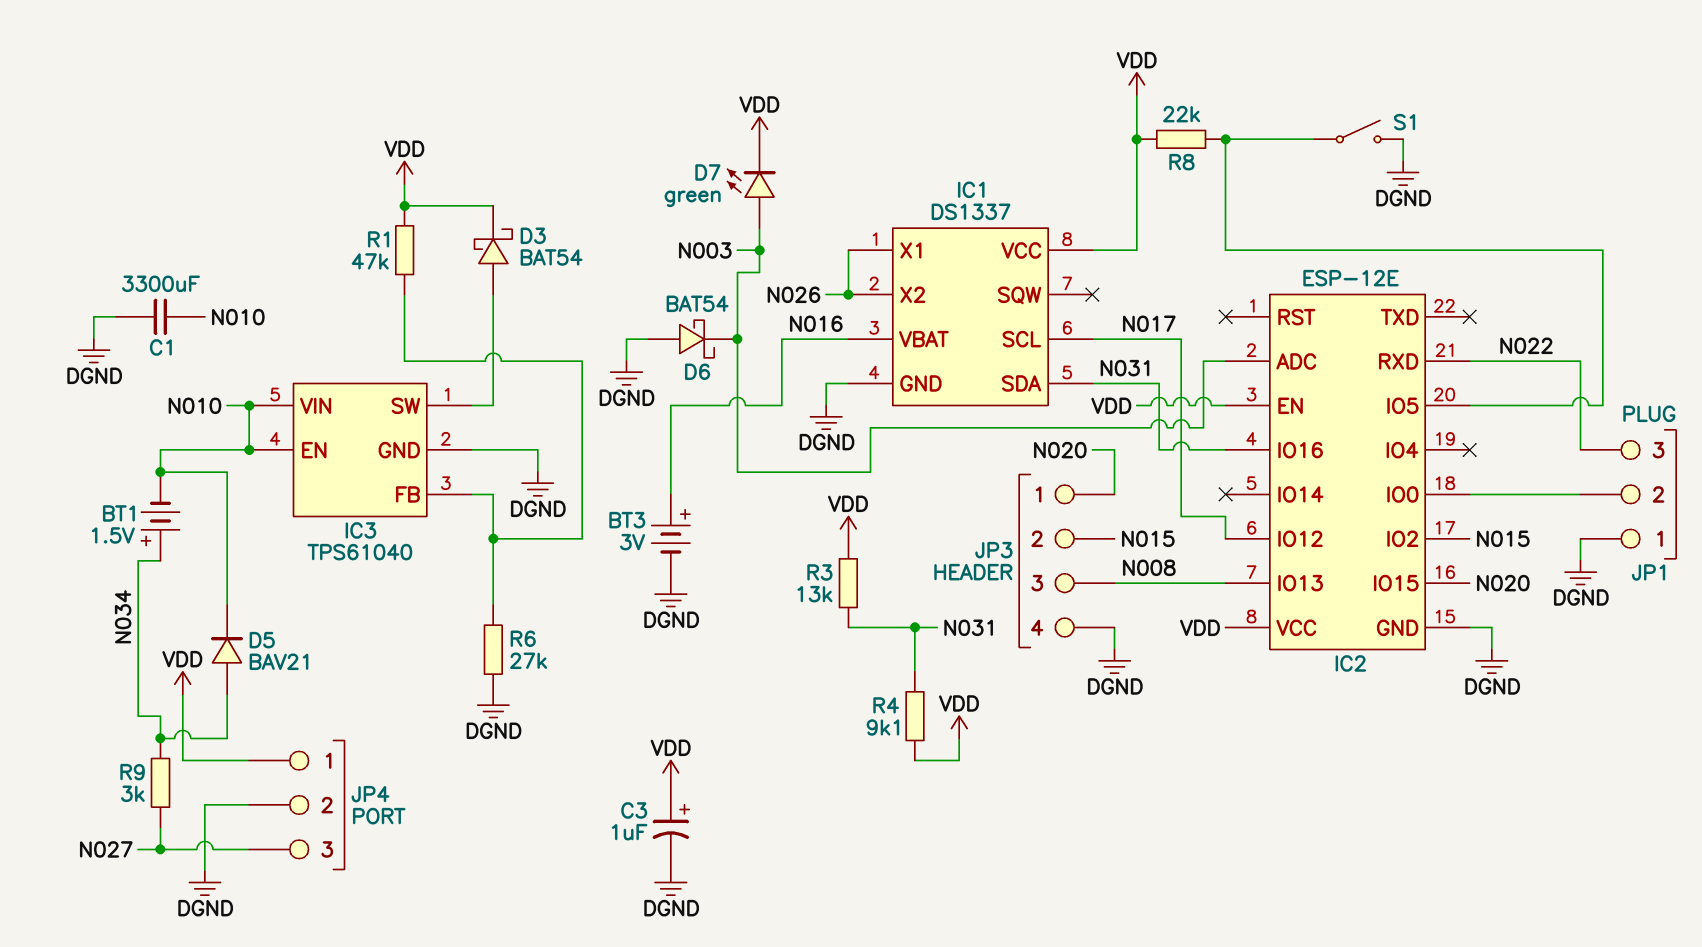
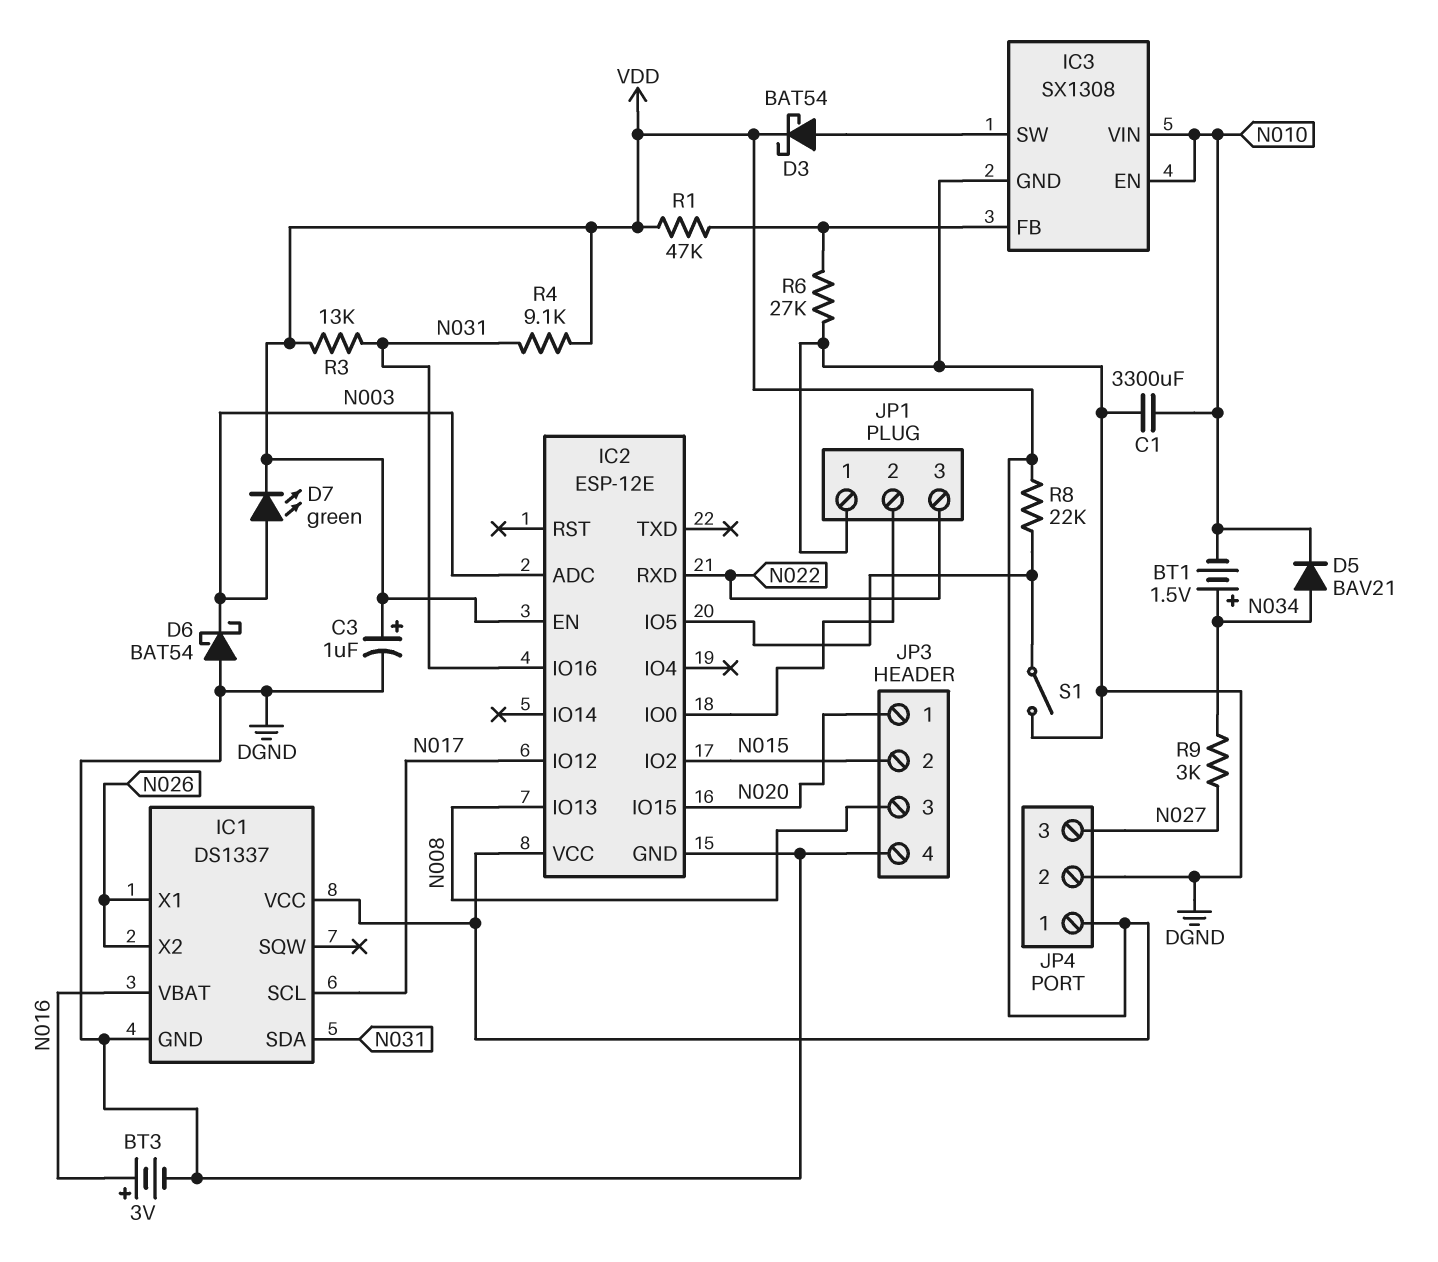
IC3: TPS61040 -> SX1308

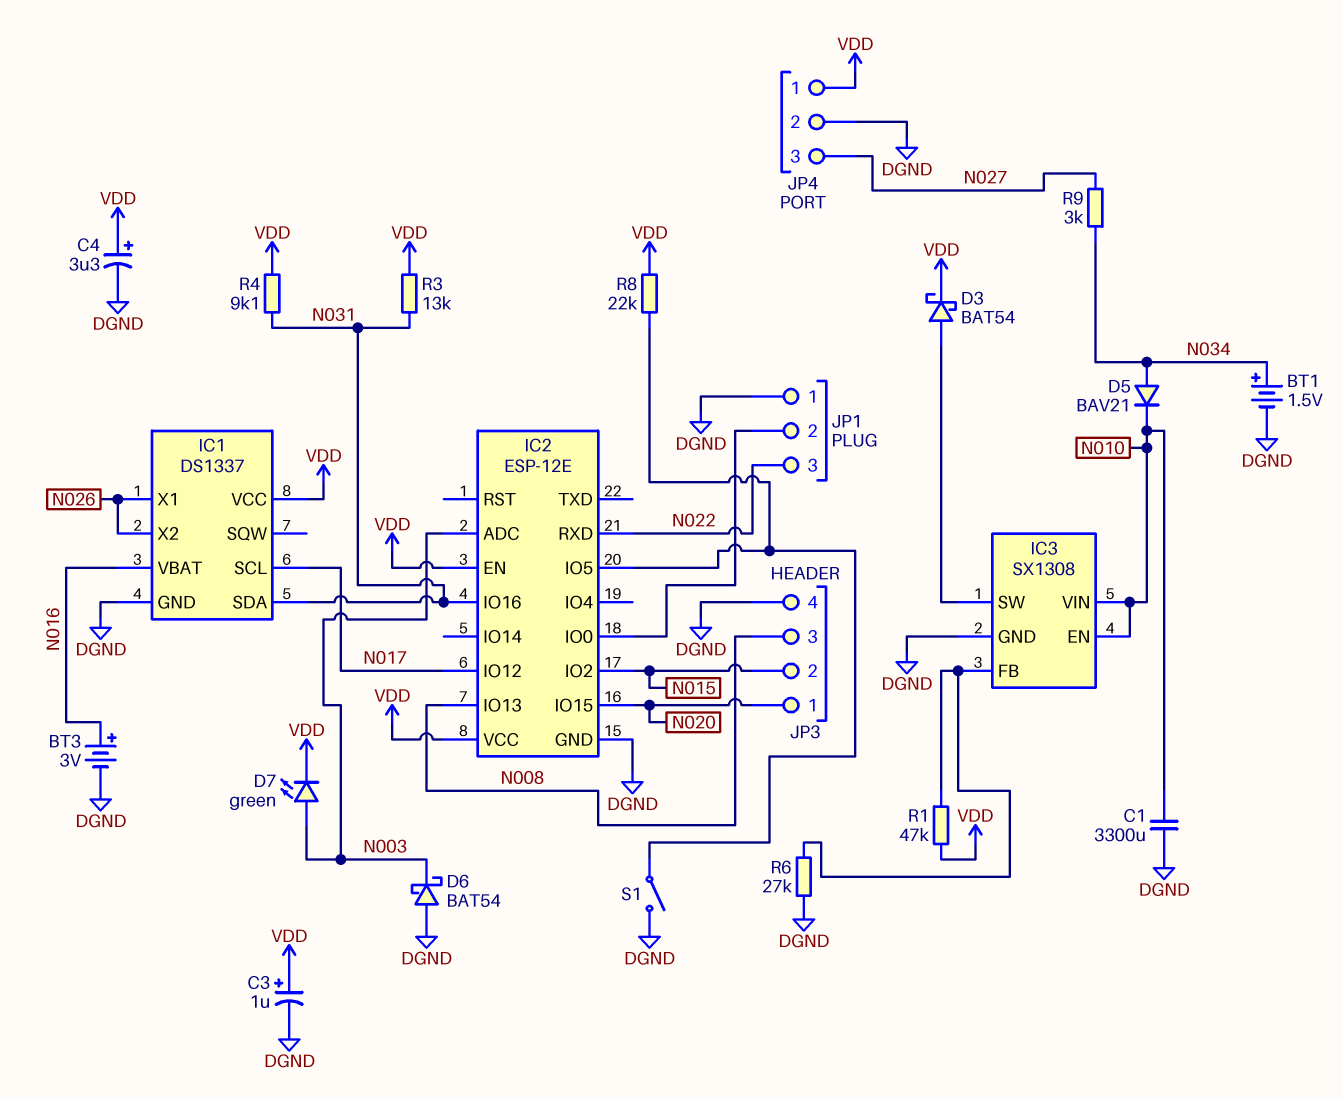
BT1: 1.5V (plus N034, minus N010) -> 1.5V (plus N034, minus DGND)
C4: none -> 3.3uF (plus VDD, minus DGND)

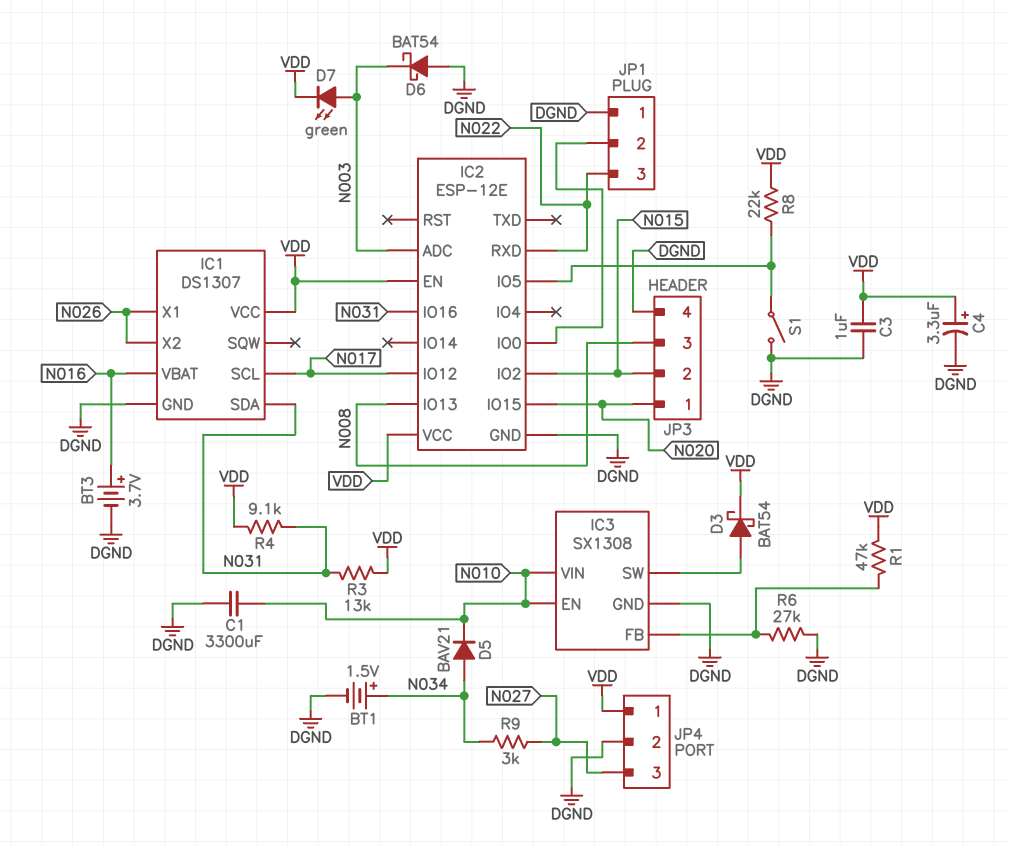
BT3: 3V (plus N016, minus DGND) -> 3.7V (plus N016, minus DGND)
C3: 1uF (plus VDD, minus DGND) -> 1uF (DGND, VDD)
IC1: DS1337 -> DS1307

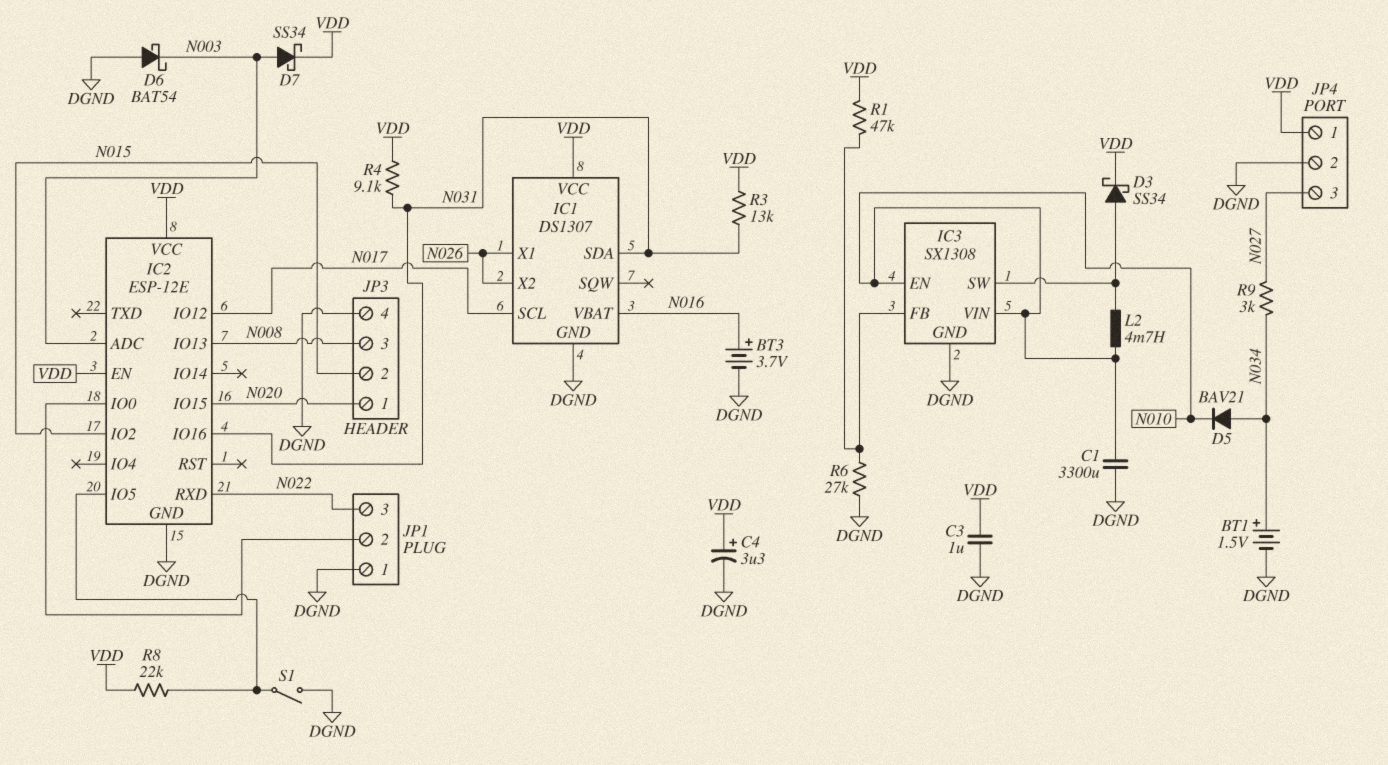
D3: schottky BAT54 (A IC3/SW, K VDD) -> schottky SS34 (A IC3/SW, K VDD)
D7: LED green (A N003, K VDD) -> schottky SS34 (A N003, K VDD)
L2: none -> 4.7mH (IC3/SW, N010)

